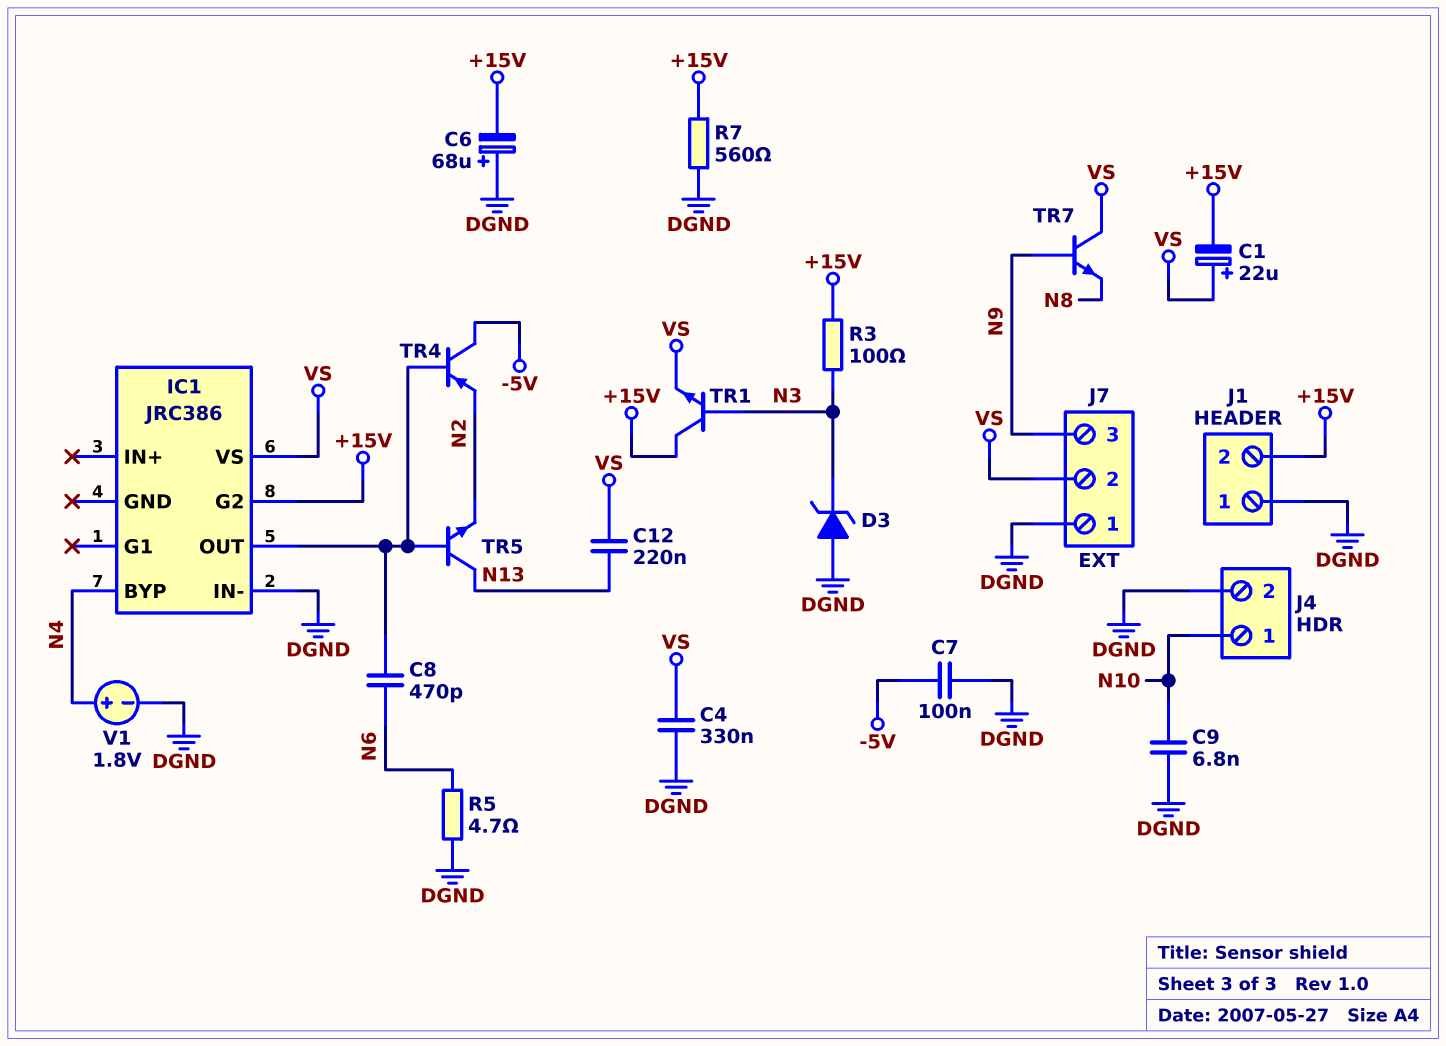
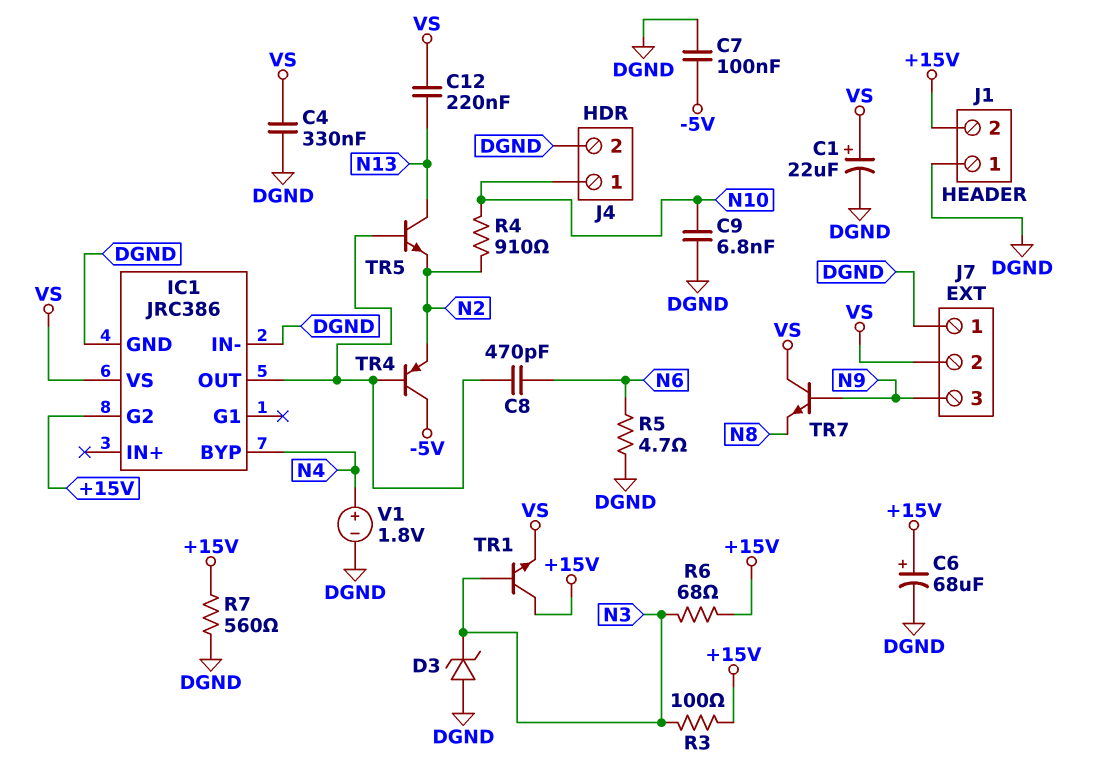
C1: 22uF (plus VS, minus +15V) -> 22uF (plus VS, minus DGND)
C6: 68uF (plus DGND, minus +15V) -> 68uF (plus +15V, minus DGND)
IC1 pin GND: none -> DGND
R4: none -> 910 (N2, N10)
R6: none -> 68 (+15V, N3)

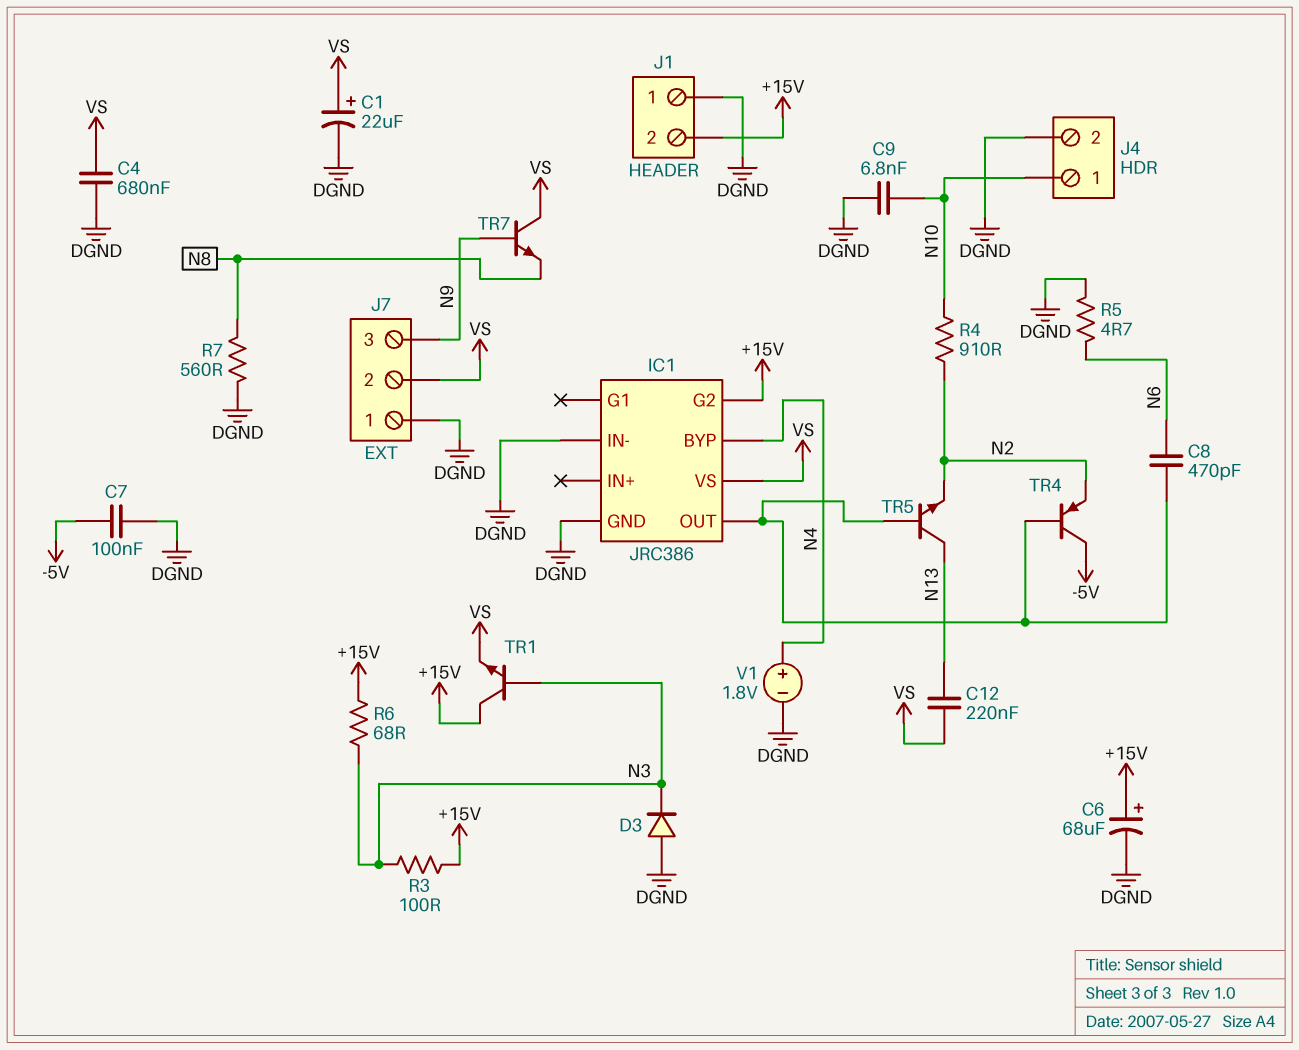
C4: 330nF (DGND, VS) -> 680nF (DGND, VS)
D3: zener (A DGND, K N3) -> diode (A DGND, K N3)
R7: 560 (+15V, DGND) -> 560 (DGND, N8)

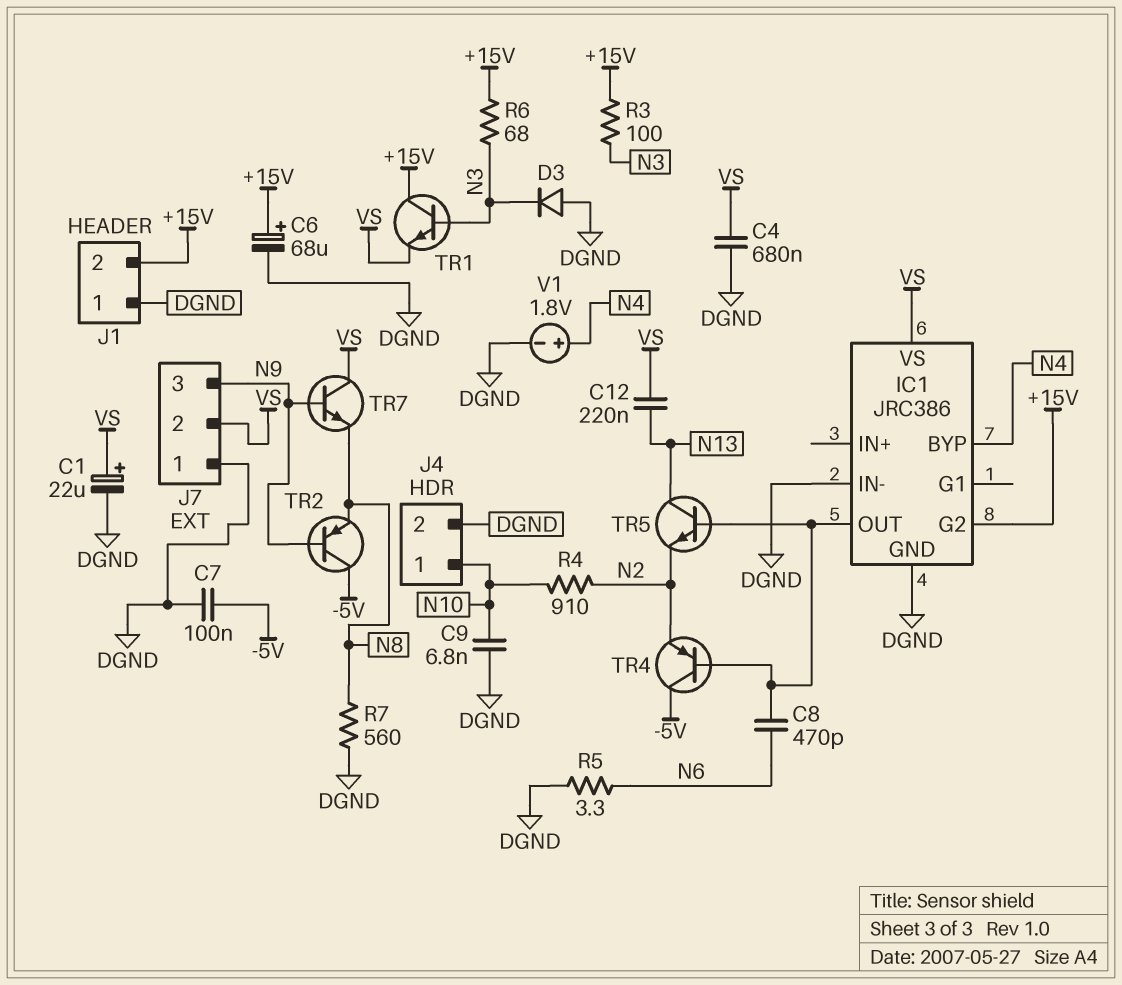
R5: 4.7 (DGND, N6) -> 3.3 (DGND, N6)
TR2: none -> PNP (B N9, C -5V, E N8)

